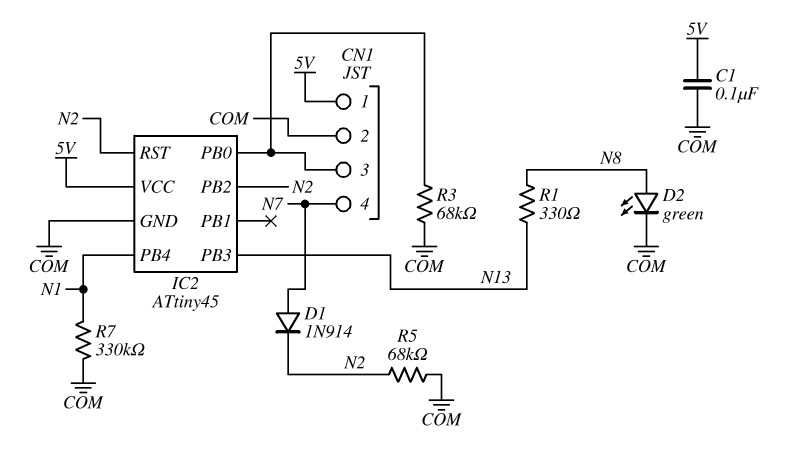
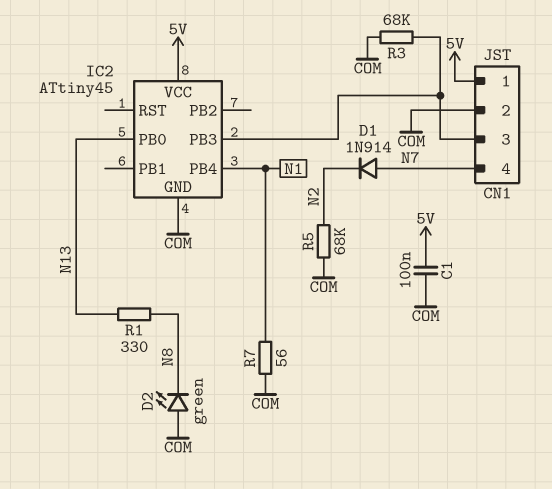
D2: LED green (A N8, K COM) -> LED green (A COM, K N8)
IC2 pin PB0: CN1/3 -> N13
IC2 pin PB2: N2 -> none
IC2 pin PB3: N13 -> CN1/3
IC2 pin RST: N2 -> none
R7: 330k (COM, N1) -> 56 (COM, N1)

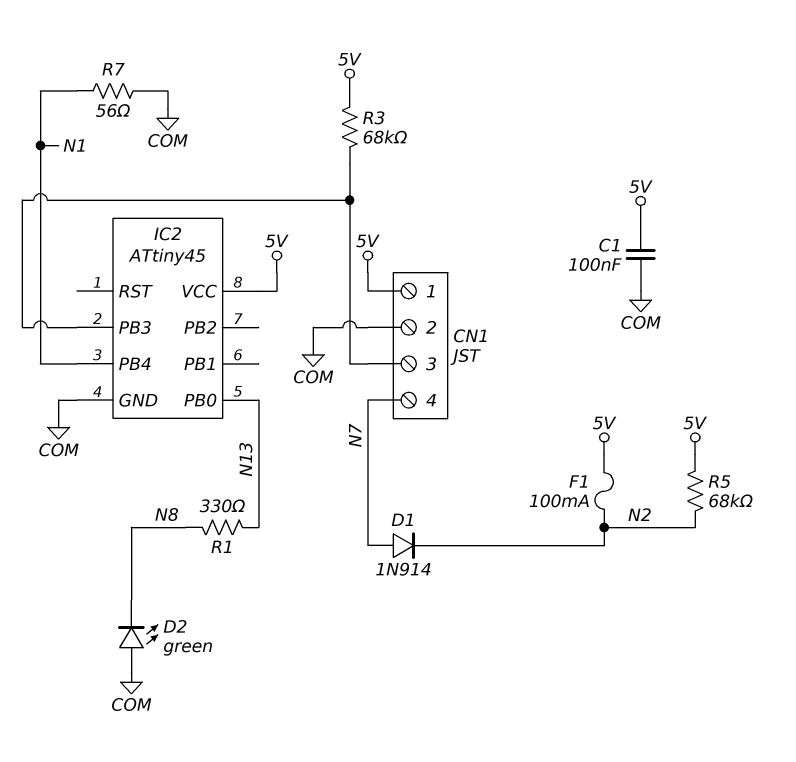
F1: none -> 100mA (5V, N2)
R3: 68k (CN1/3, COM) -> 68k (5V, CN1/3)
R5: 68k (COM, N2) -> 68k (5V, N2)

